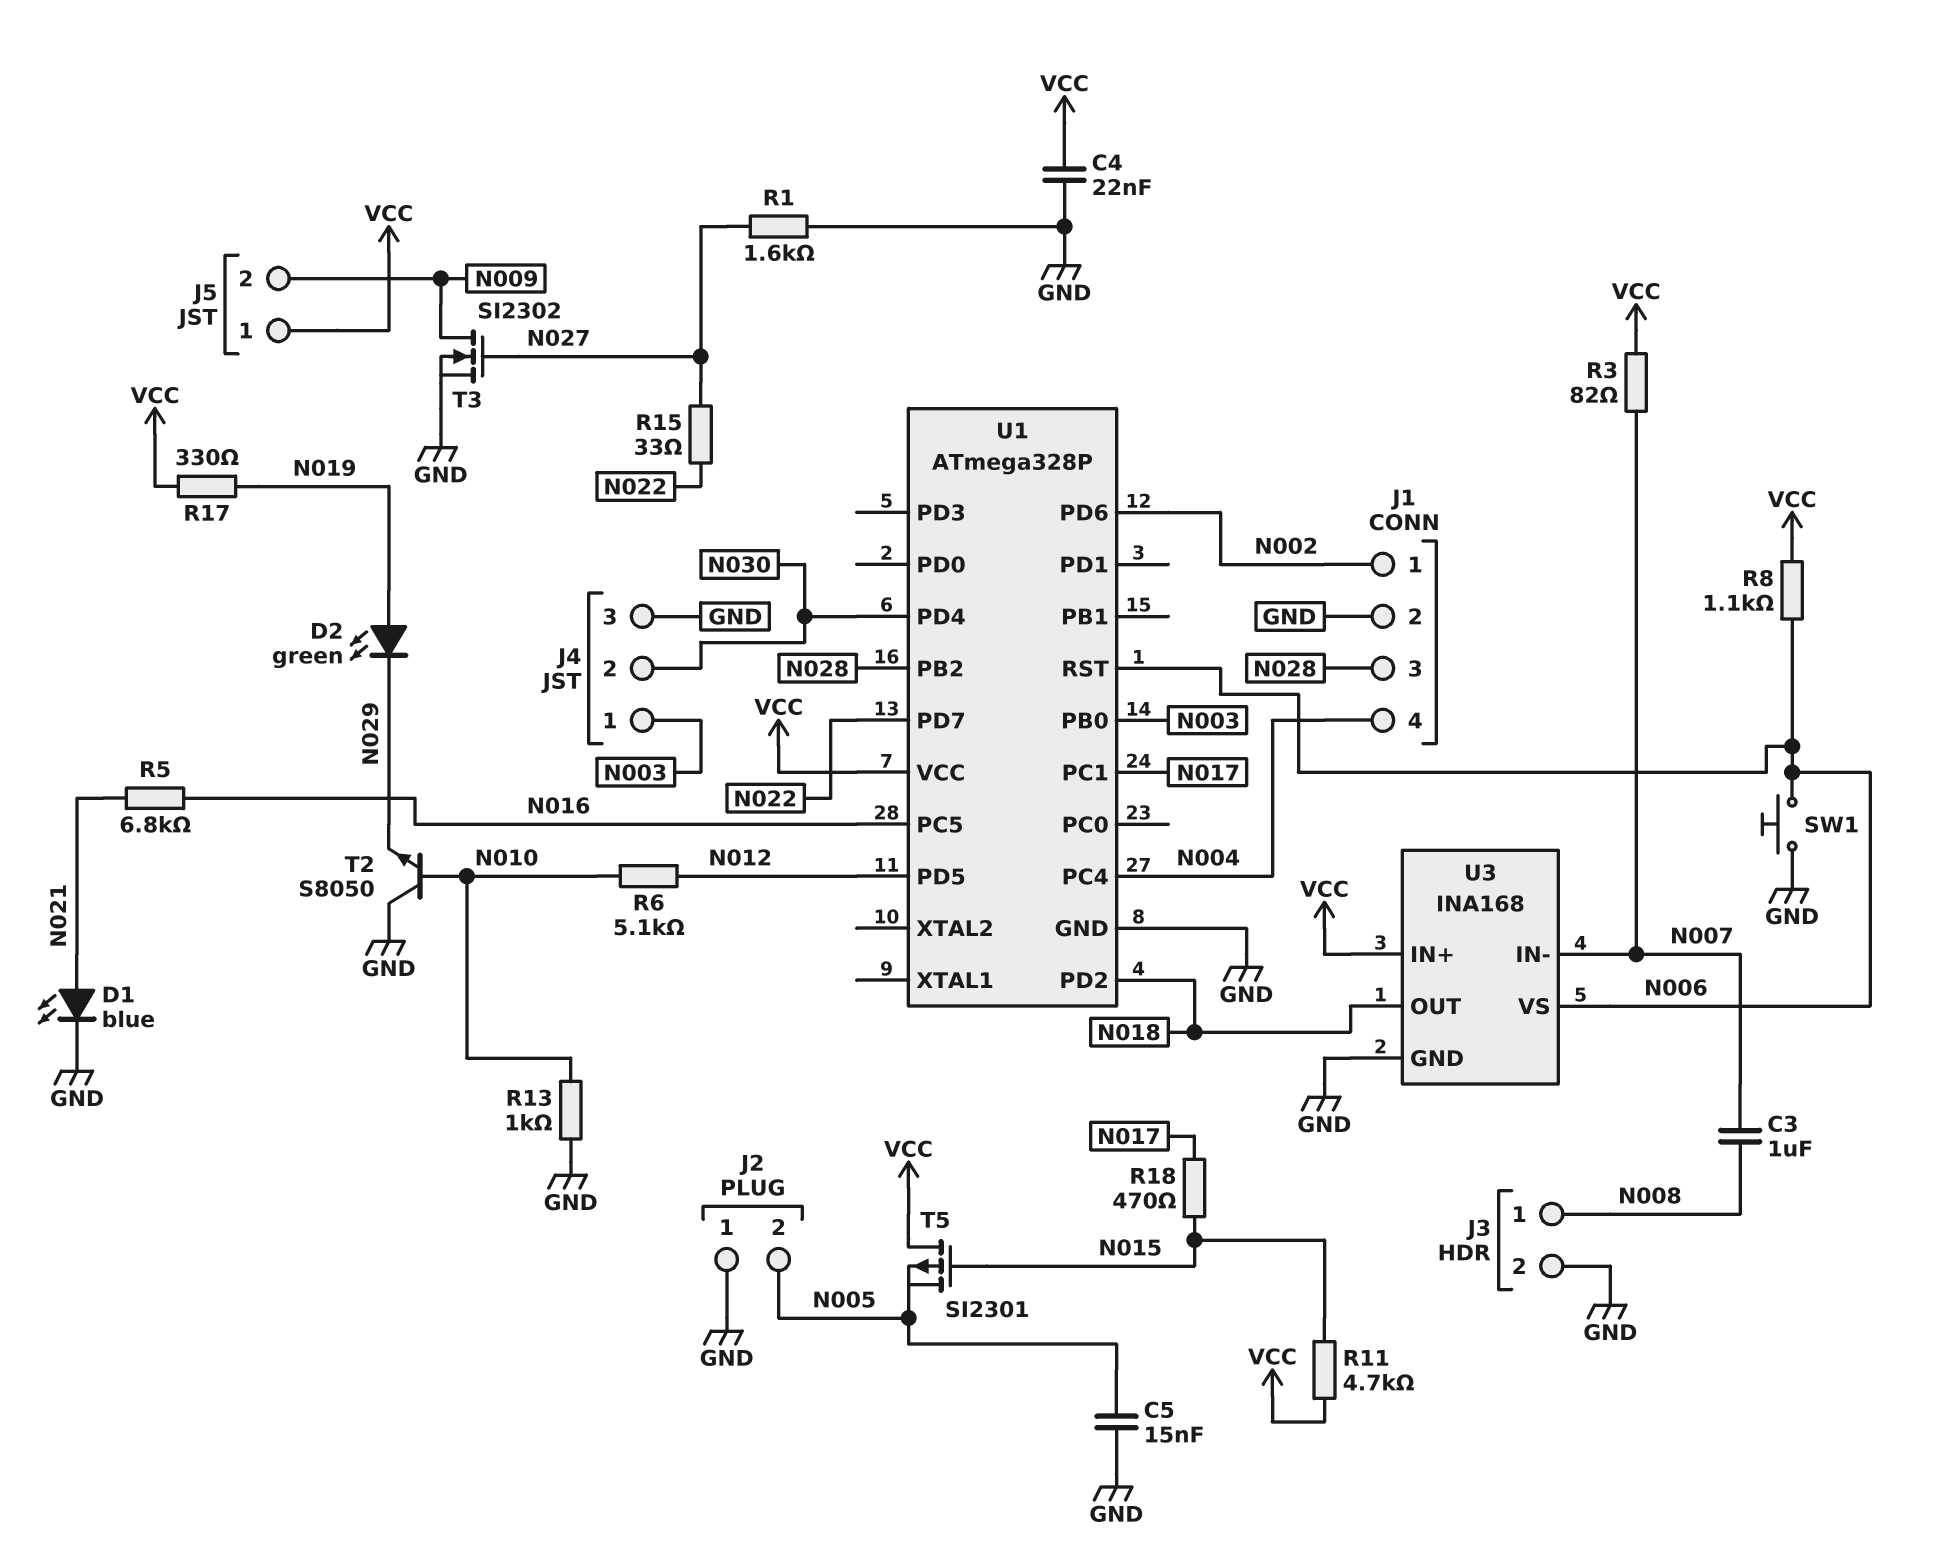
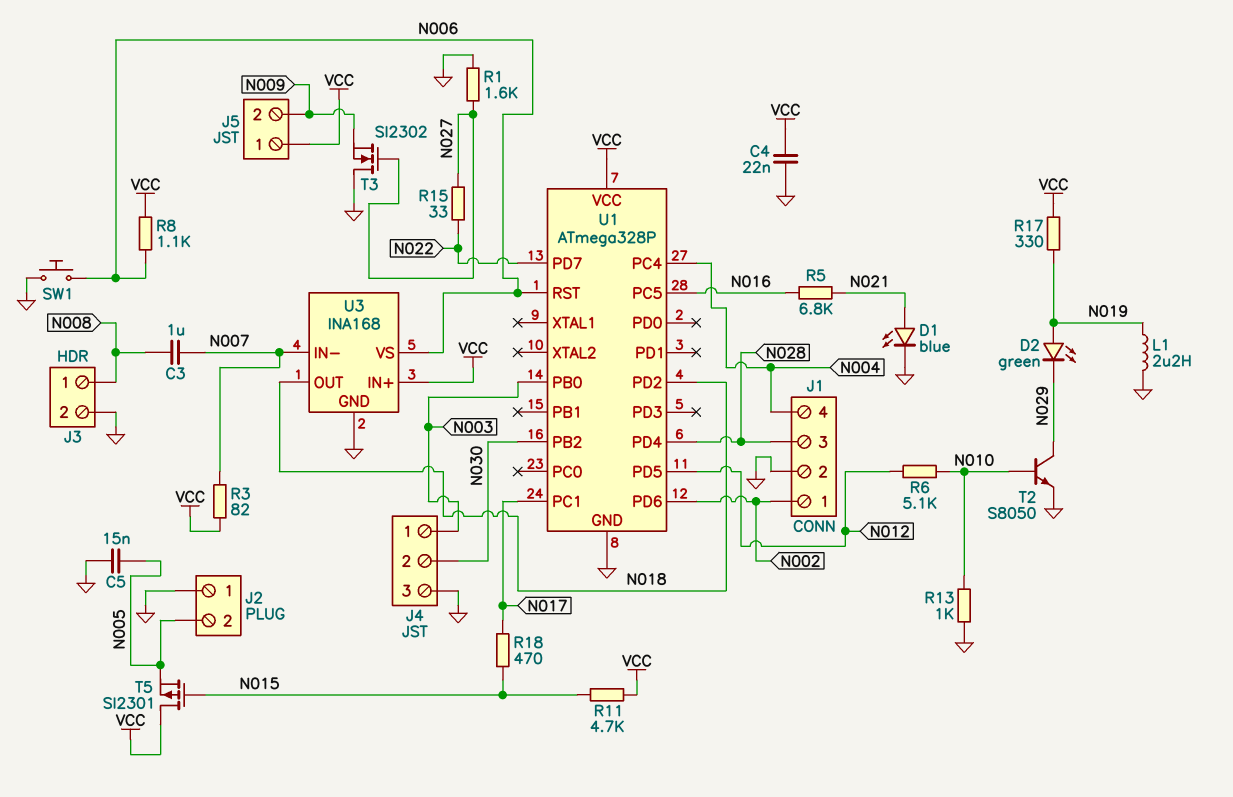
L1: none -> 2.2uH (GND, N019)
T2: NPN S8050 (B N010, C GND, E N029) -> NPN S8050 (B N010, C N029, E GND)
T3: NMOS SI2302 (G N027, D N009, S GND) -> NMOS SI2302 (G N027, D GND, S N009)
U1 pin PB2: N028 -> N030
U1 pin PD4: N030 -> N028

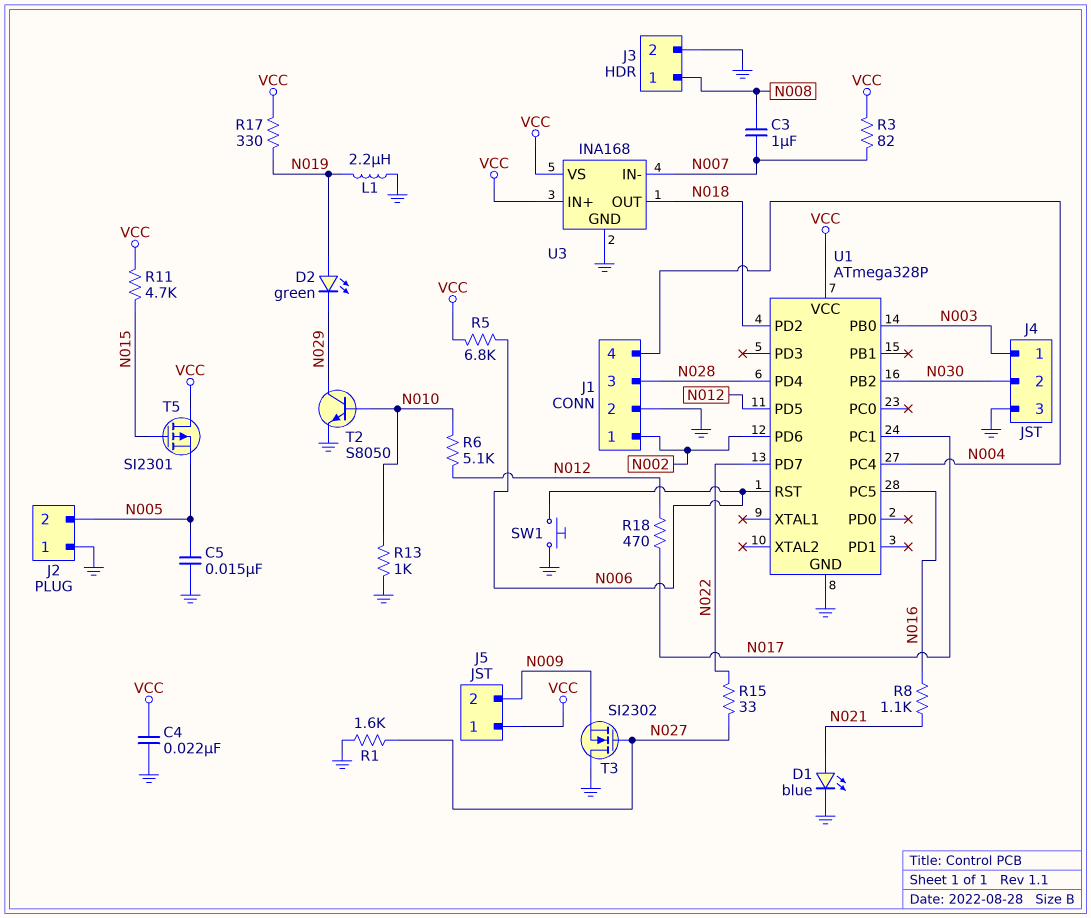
R5: 6.8k (N016, N021) -> 6.8k (N006, VCC)
R8: 1.1k (N006, VCC) -> 1.1k (N016, N021)
R18: 470 (N015, N017) -> 470 (N012, N017)
U3 pin VS: N006 -> VCC

